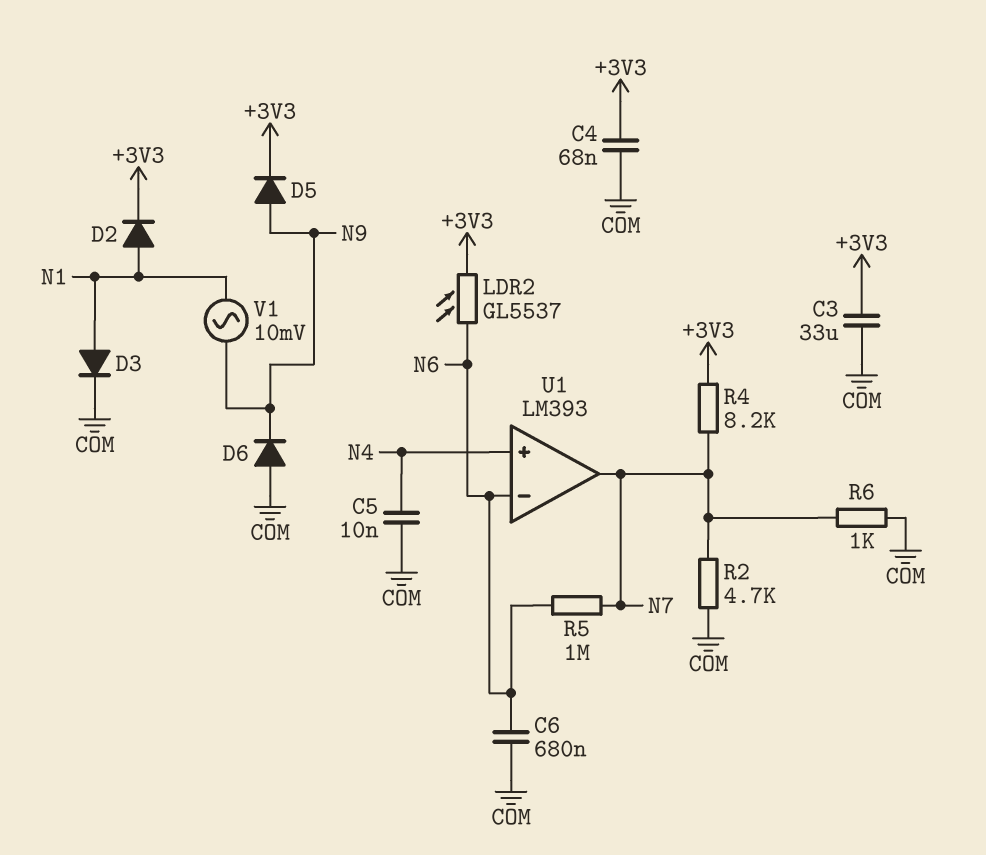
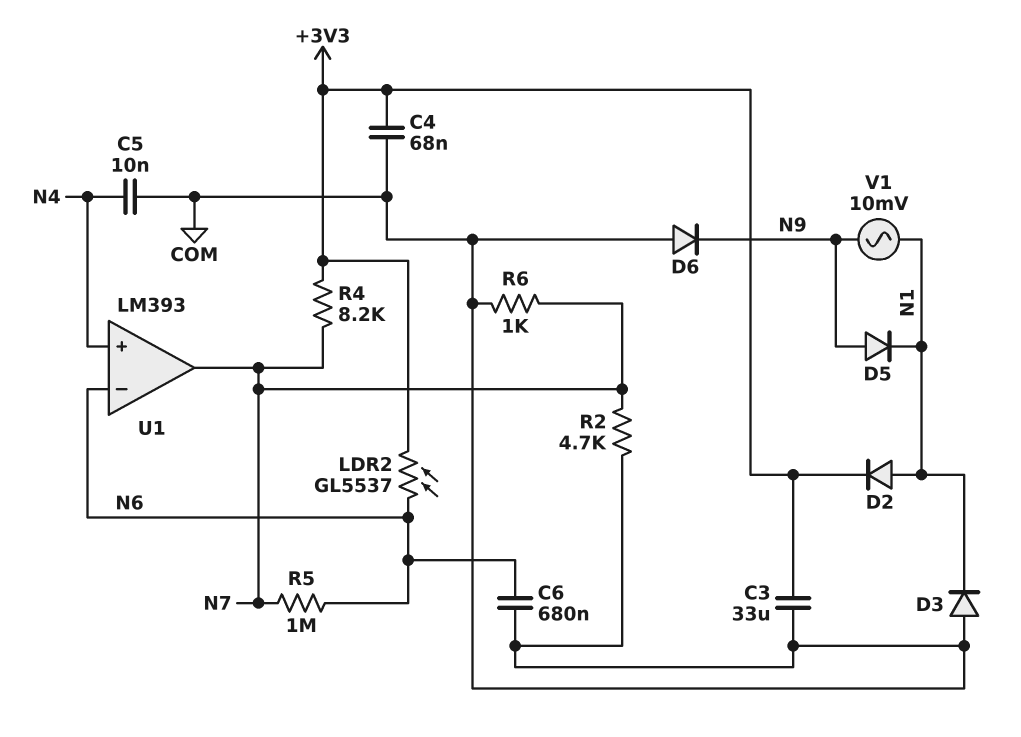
D3: diode (A N1, K COM) -> diode (A COM, K N1)
D5: diode (A N9, K +3V3) -> diode (A N9, K N1)

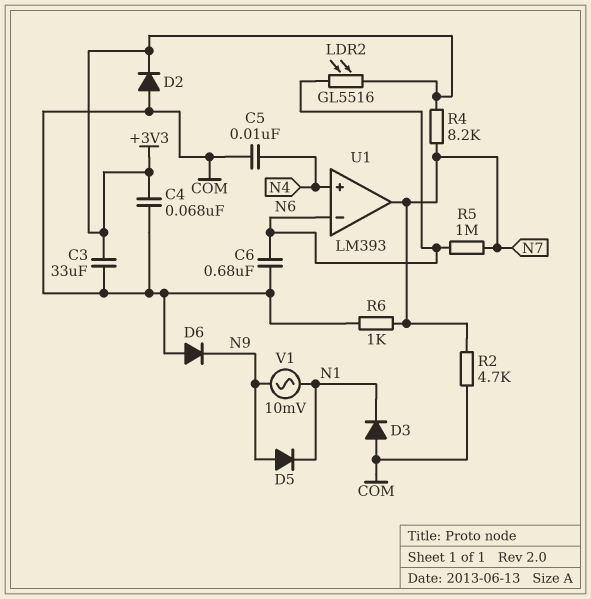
D2: diode (A N1, K +3V3) -> diode (A COM, K +3V3)
LDR2: GL5537 (+3V3, N6) -> GL5516 (+3V3, N6)

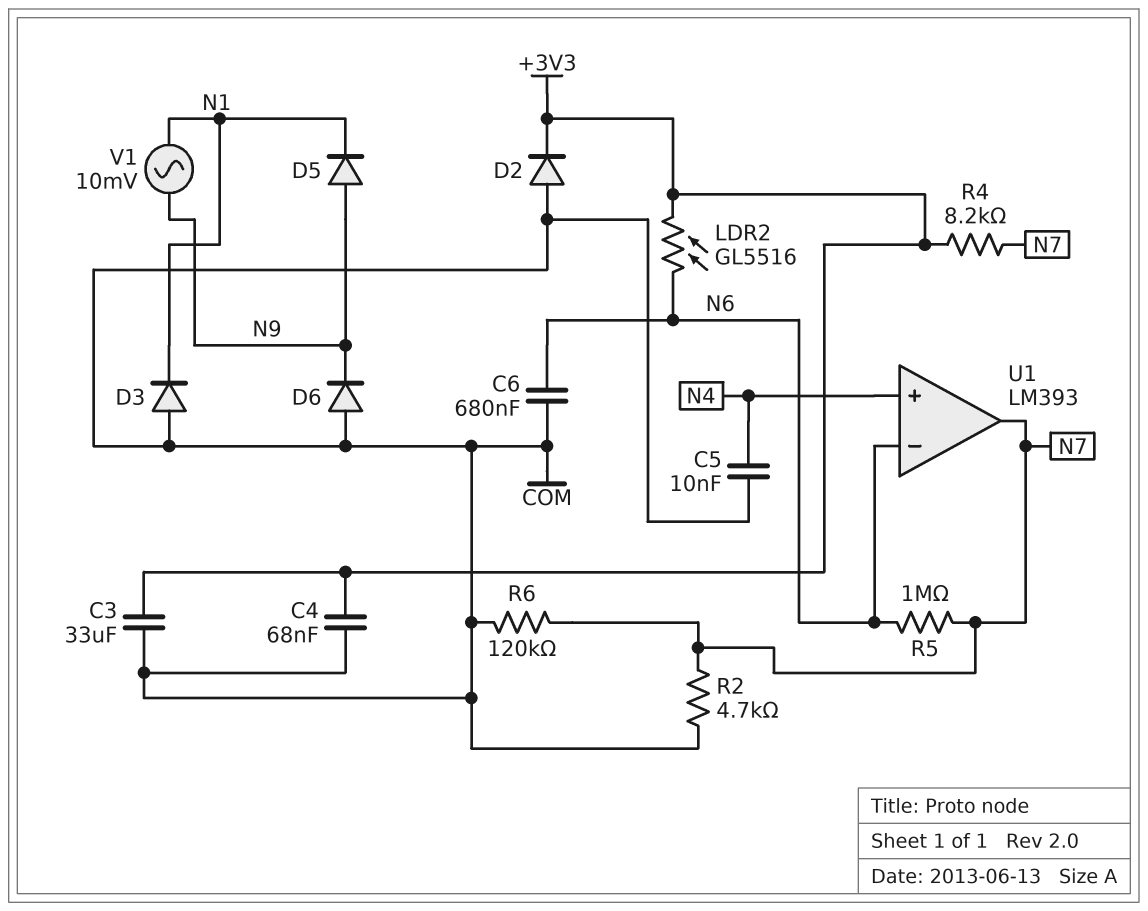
R6: 1k (COM, N7) -> 120k (COM, N7)

